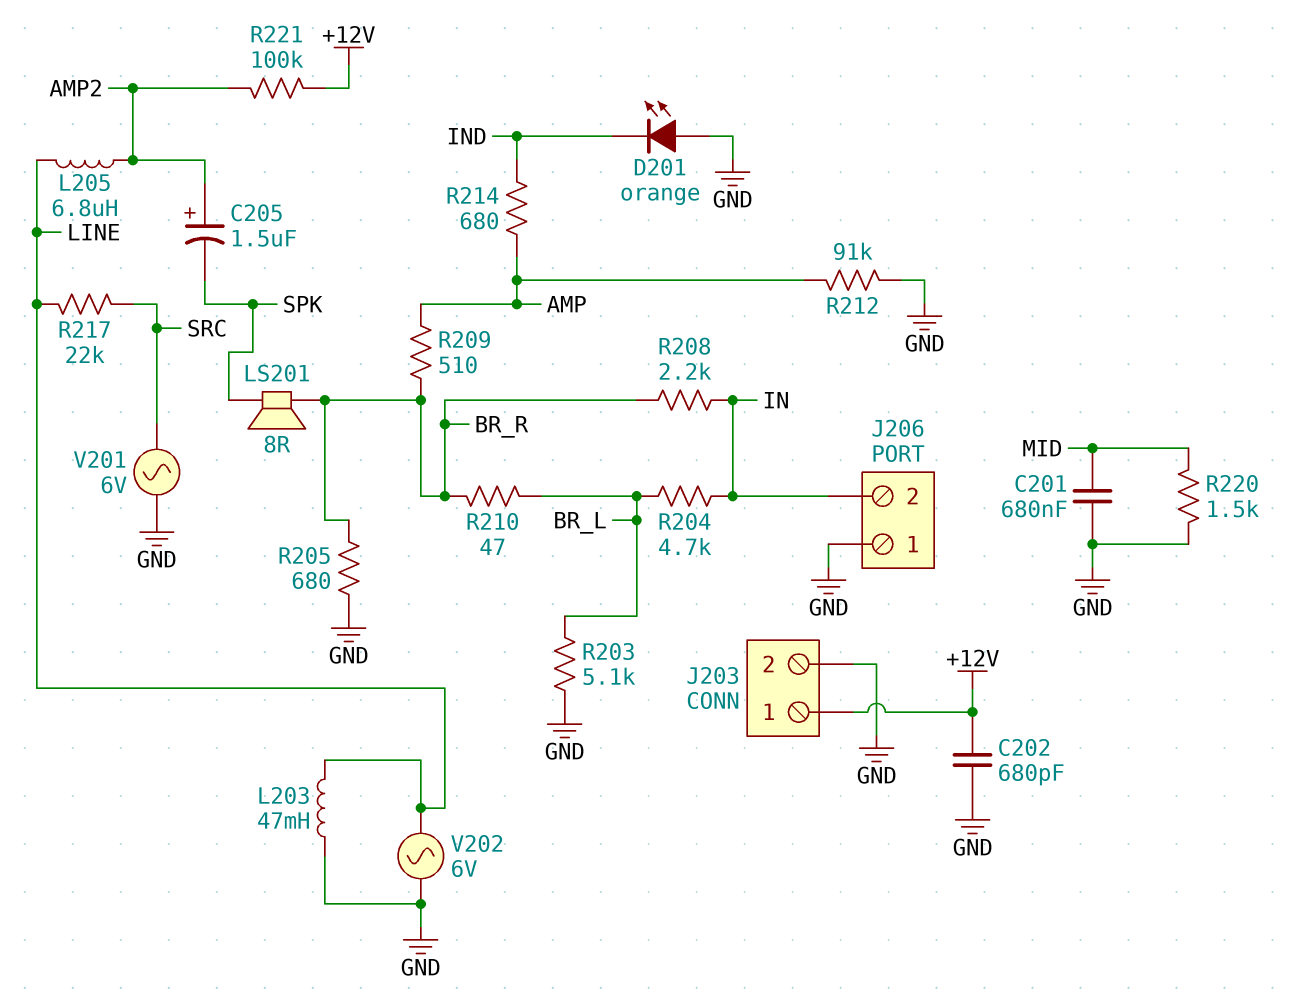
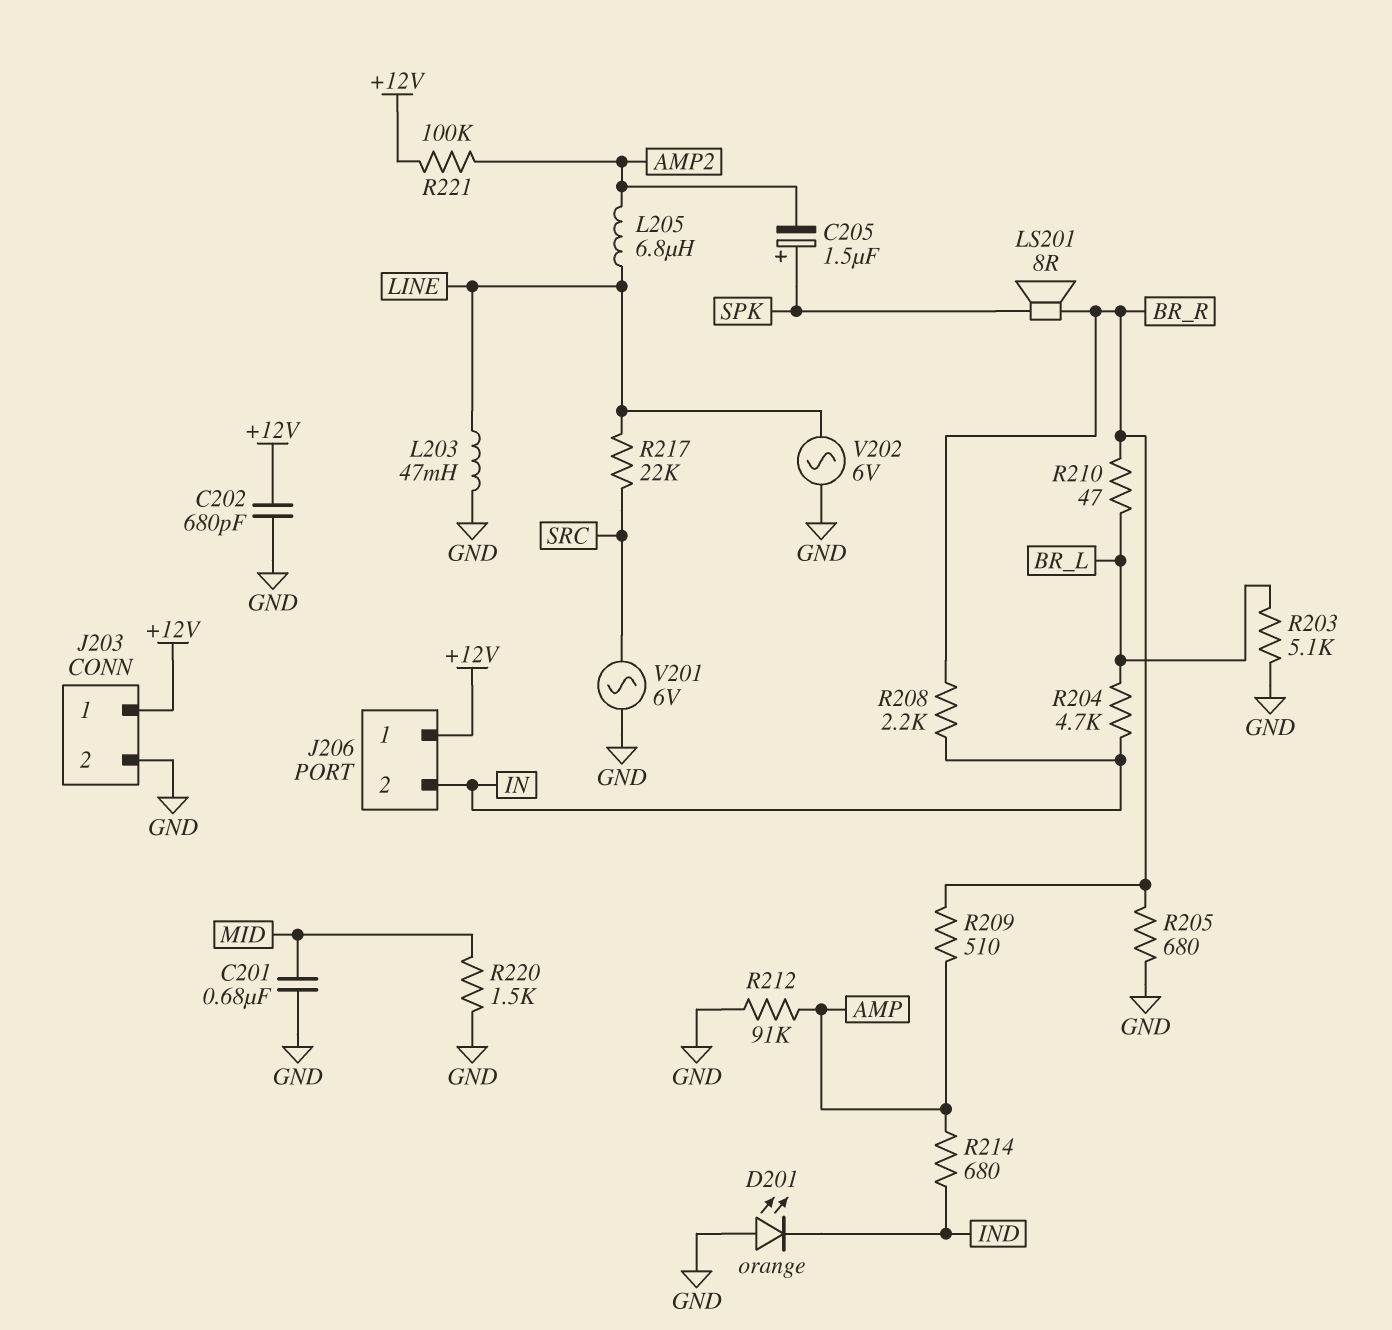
C205: 1.5uF (plus AMP2, minus SPK) -> 1.5uF (plus SPK, minus AMP2)
J206 pin 1: GND -> +12V

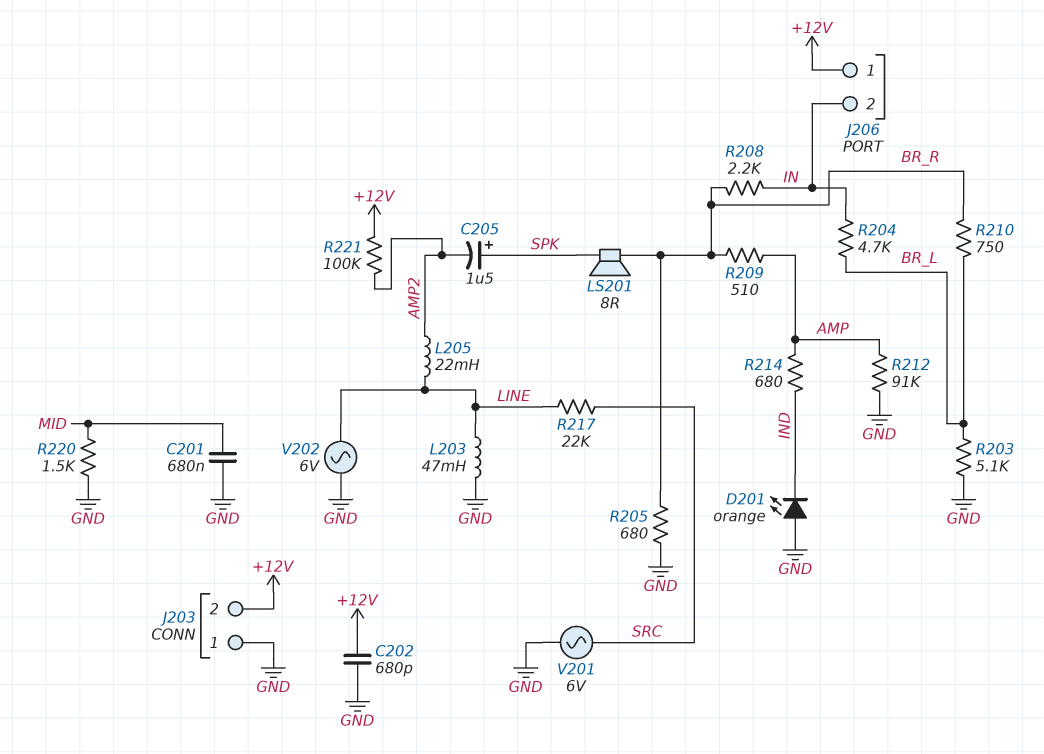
J203 pin 1: +12V -> GND
J203 pin 2: GND -> +12V
L205: 6.8uH (AMP2, LINE) -> 22mH (AMP2, LINE)
R210: 47 (BR_L, BR_R) -> 750 (BR_L, BR_R)

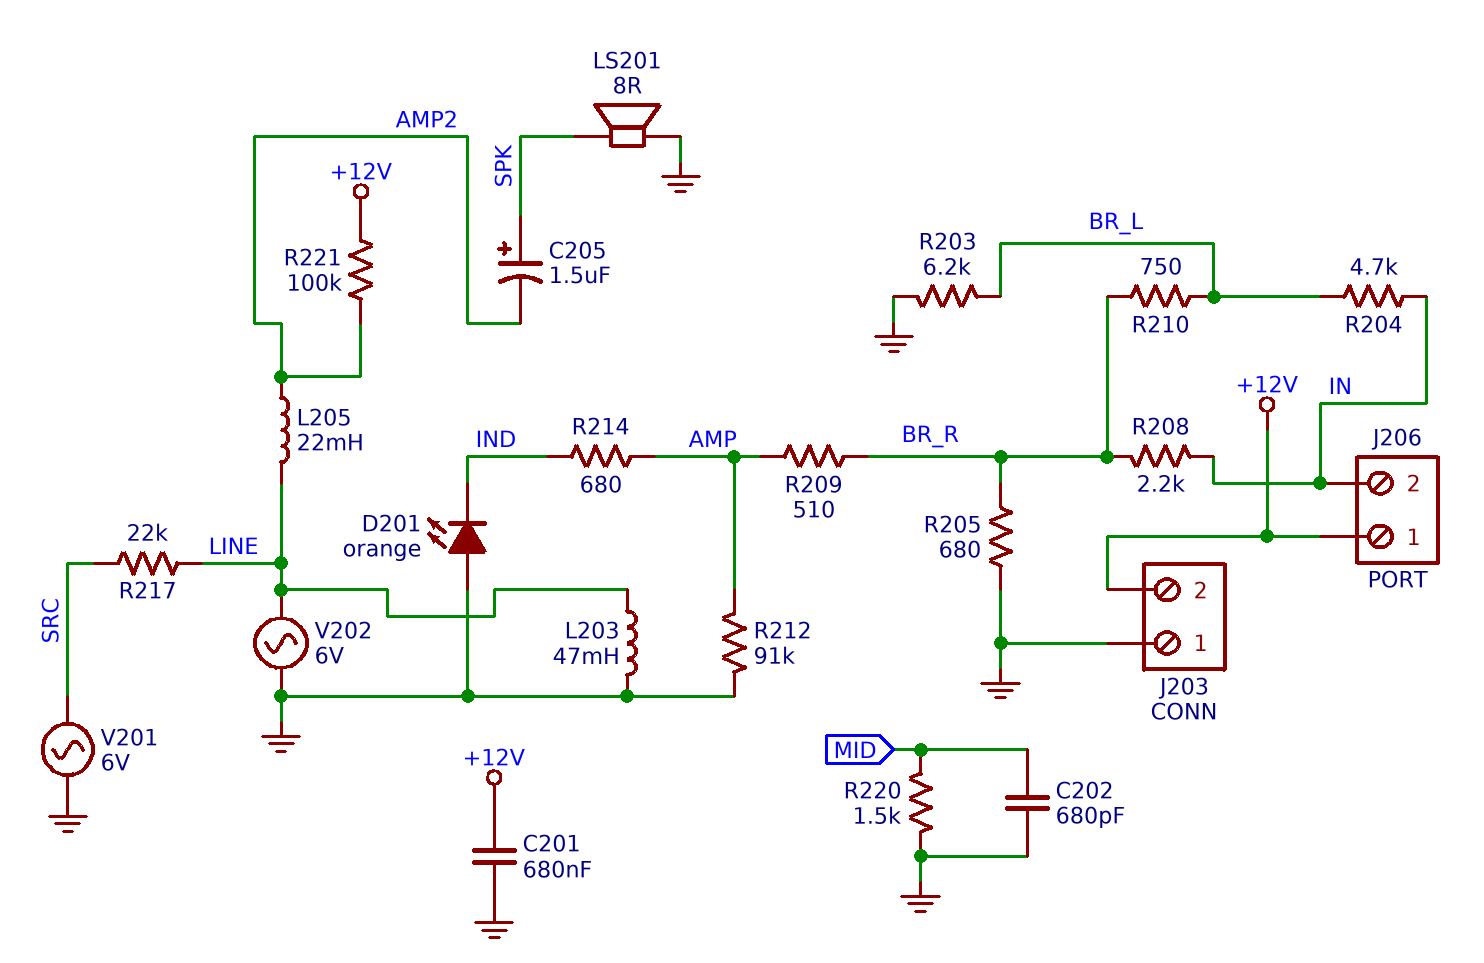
C201: 680nF (GND, MID) -> 680nF (+12V, GND)
C202: 680pF (+12V, GND) -> 680pF (GND, MID)
LS201: speaker 8R (BR_R, SPK) -> speaker 8R (GND, SPK)
R203: 5.1k (BR_L, GND) -> 6.2k (BR_L, GND)

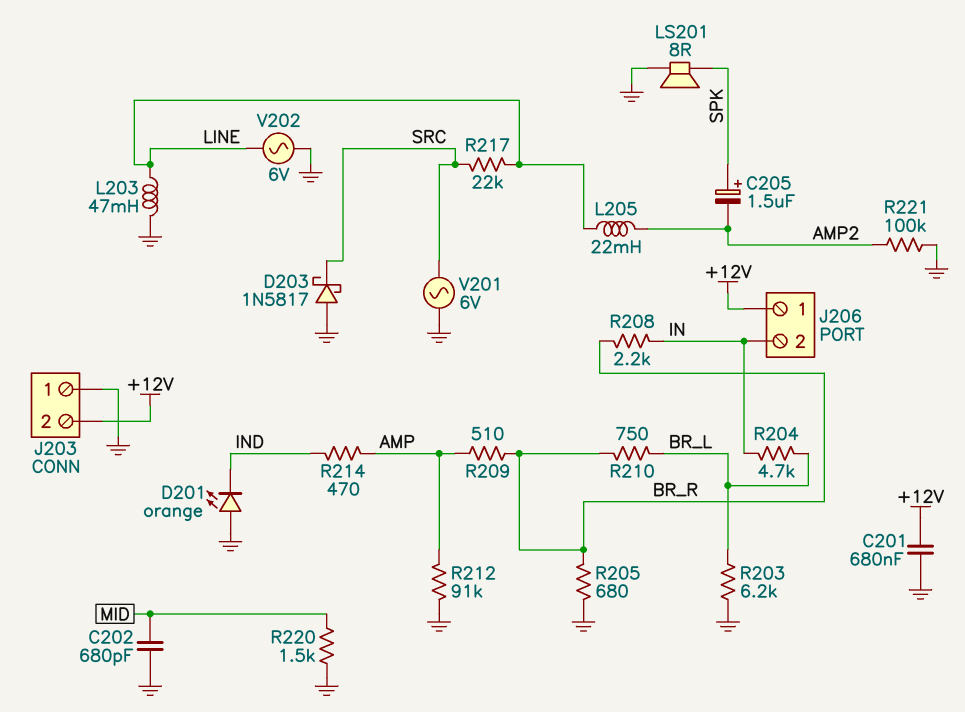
D203: none -> schottky 1N5817 (A GND, K SRC)
R214: 680 (AMP, IND) -> 470 (AMP, IND)
R221: 100k (+12V, AMP2) -> 100k (AMP2, GND)

